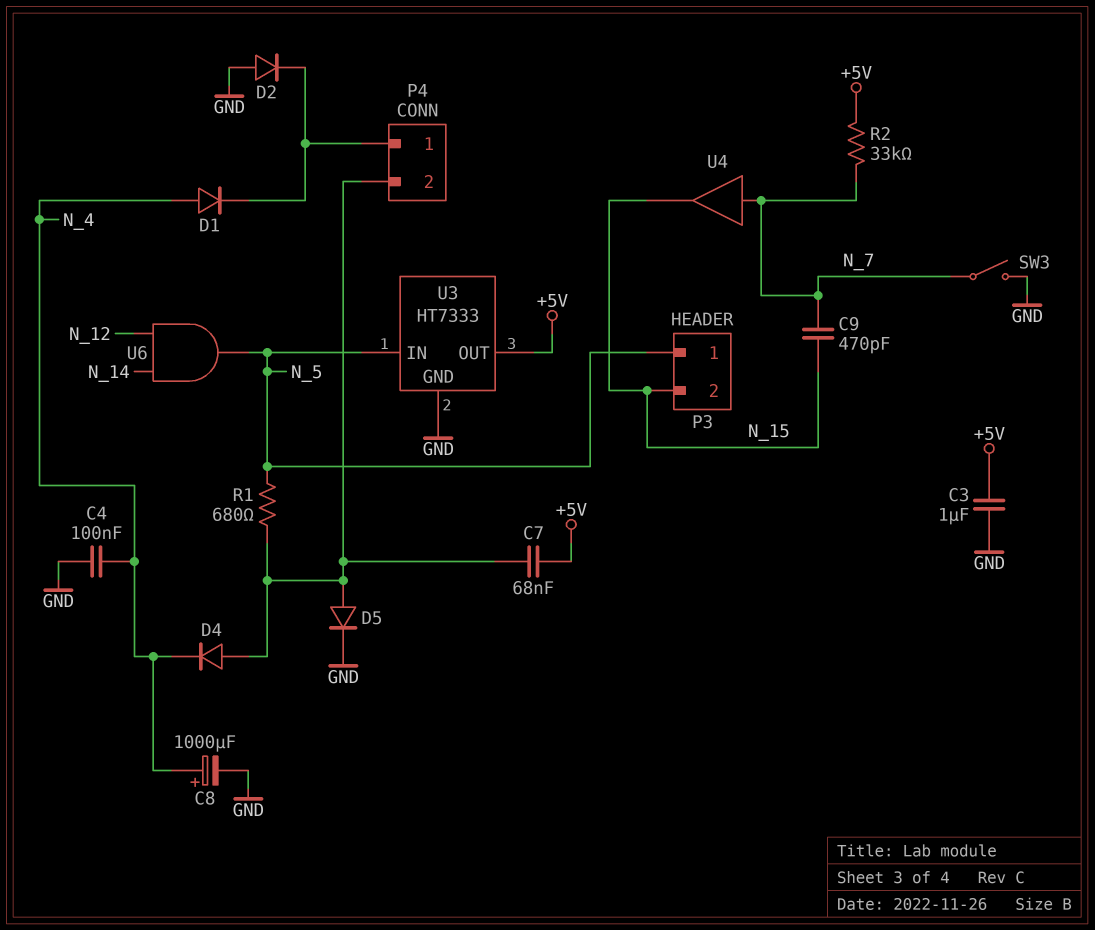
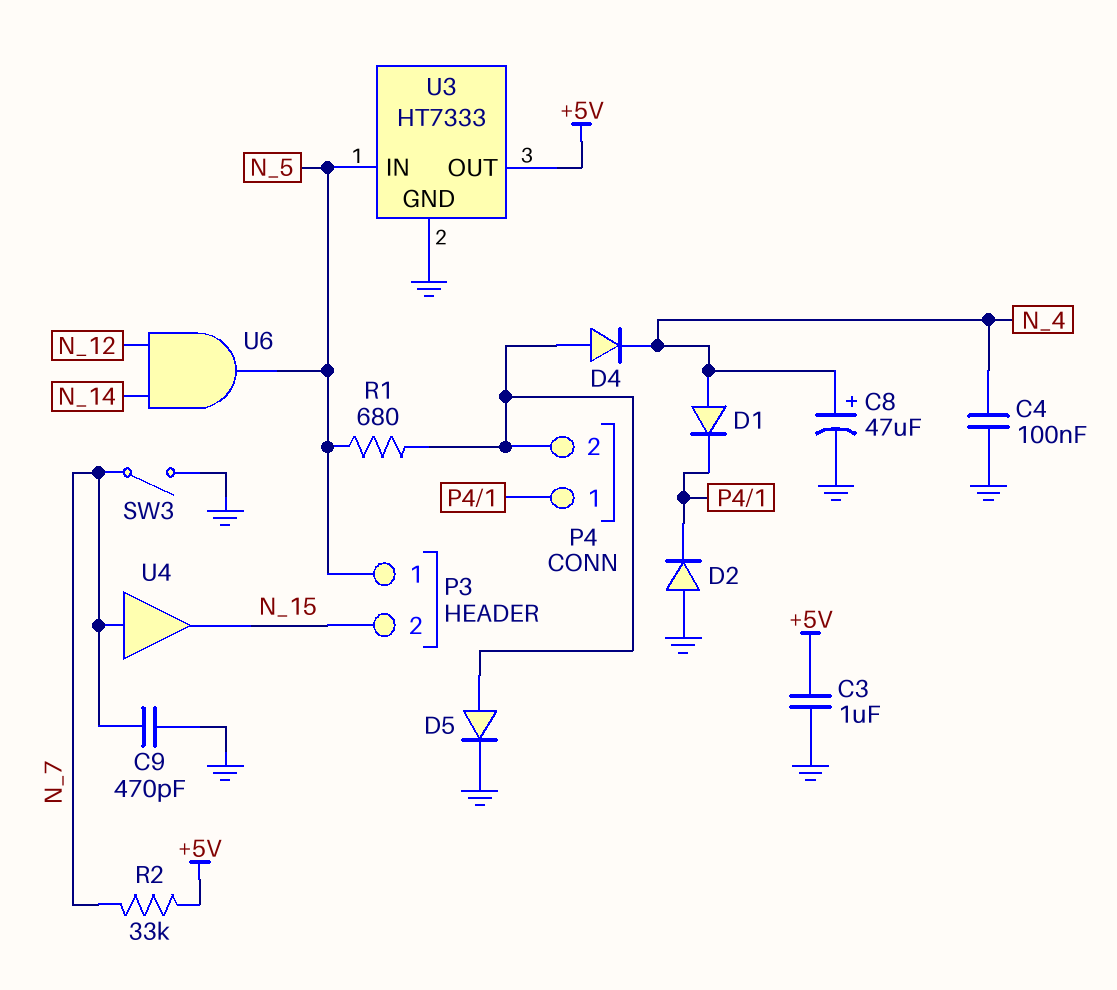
C7: 68nF (+5V, P4/2) -> none
C8: 1000uF (plus N_4, minus GND) -> 47uF (plus N_4, minus GND)
C9: 470pF (N_7, N_15) -> 470pF (GND, N_7)

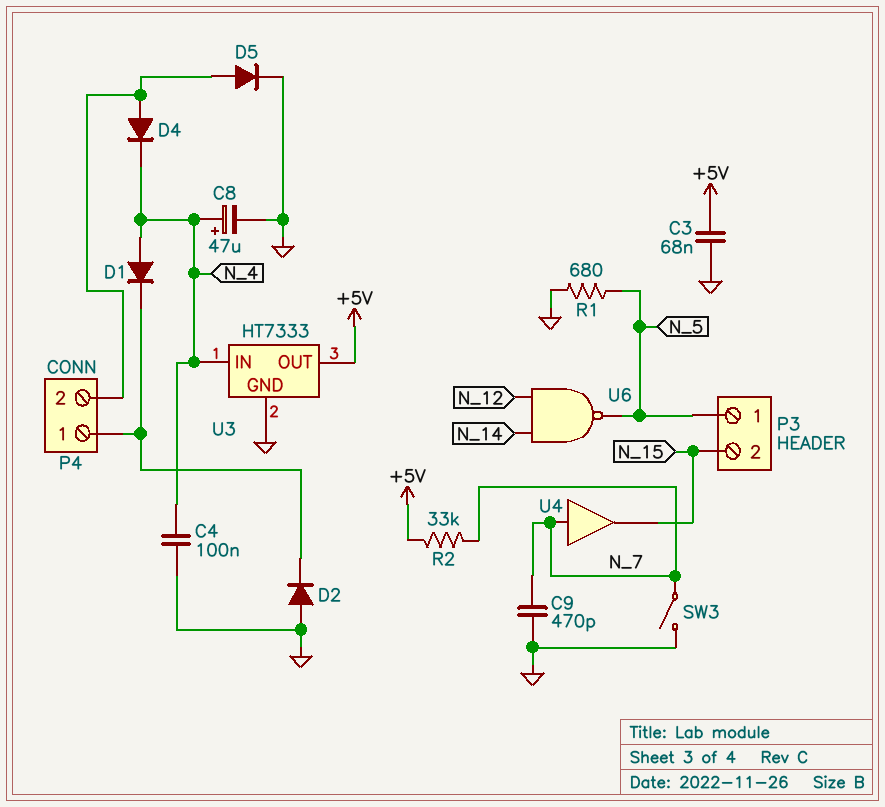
C3: 1uF (+5V, GND) -> 68nF (+5V, GND)
R1: 680 (N_5, P4/2) -> 680 (GND, N_5)
U3 pin IN: N_5 -> N_4
U6: AND (in N_12, in N_14, out N_5) -> NAND (in N_12, in N_14, out N_5)

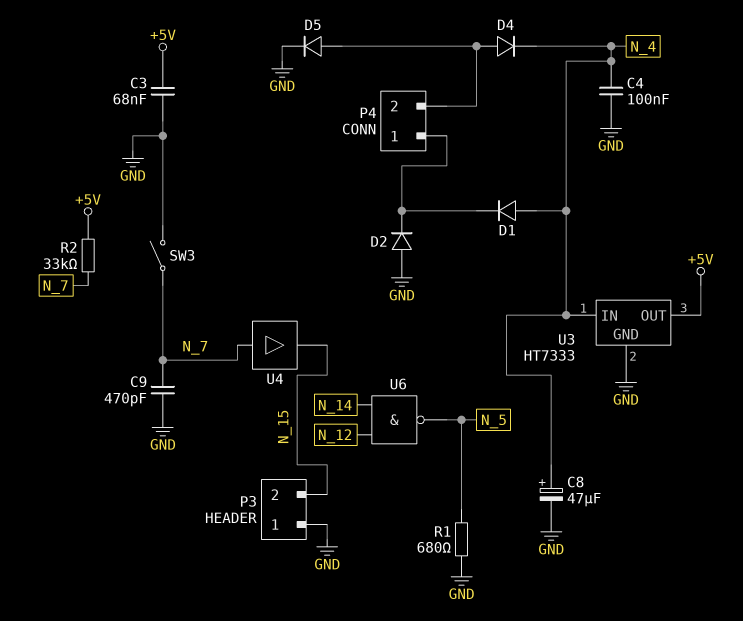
P3 pin 1: N_5 -> GND

